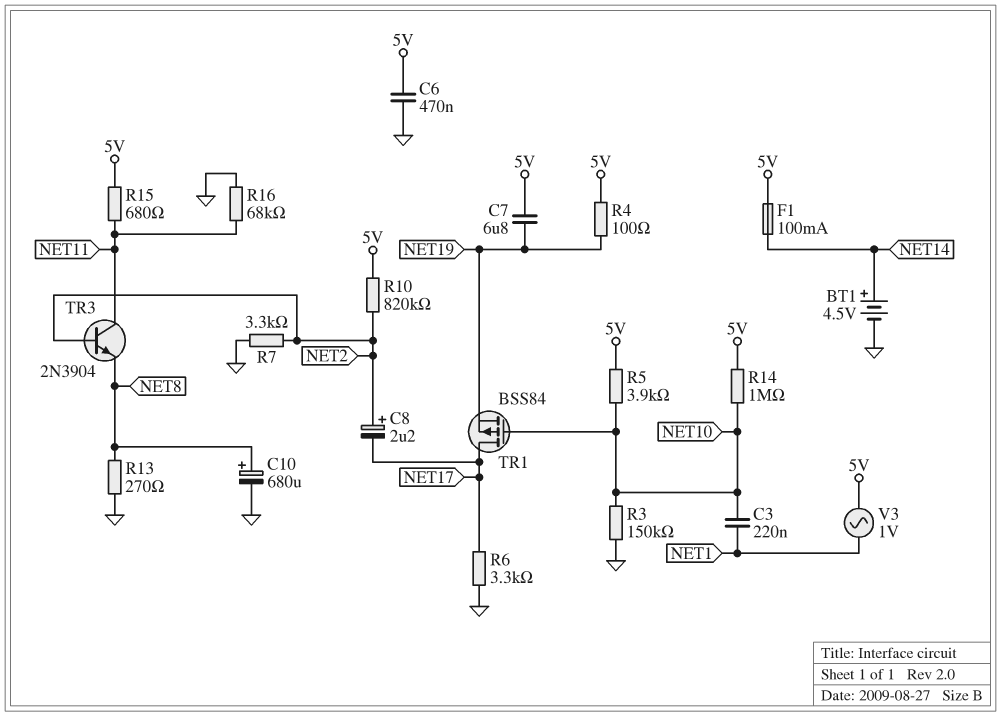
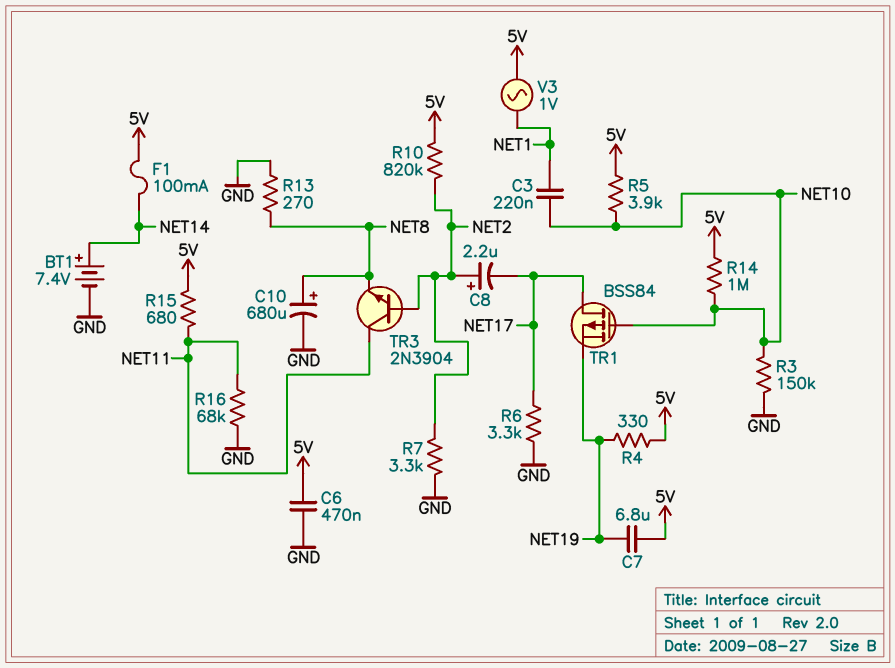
BT1: 4.5V (plus NET14, minus GND) -> 7.4V (plus NET14, minus GND)
R4: 100 (5V, NET19) -> 330 (5V, NET19)

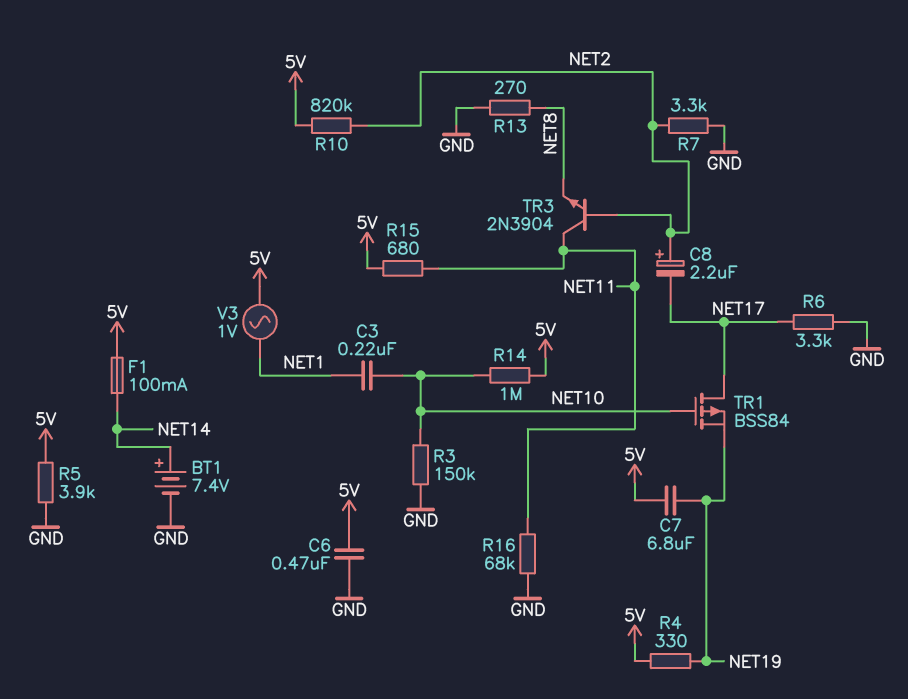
C10: 680uF (plus NET8, minus GND) -> none
R5: 3.9k (5V, NET10) -> 3.9k (5V, GND)

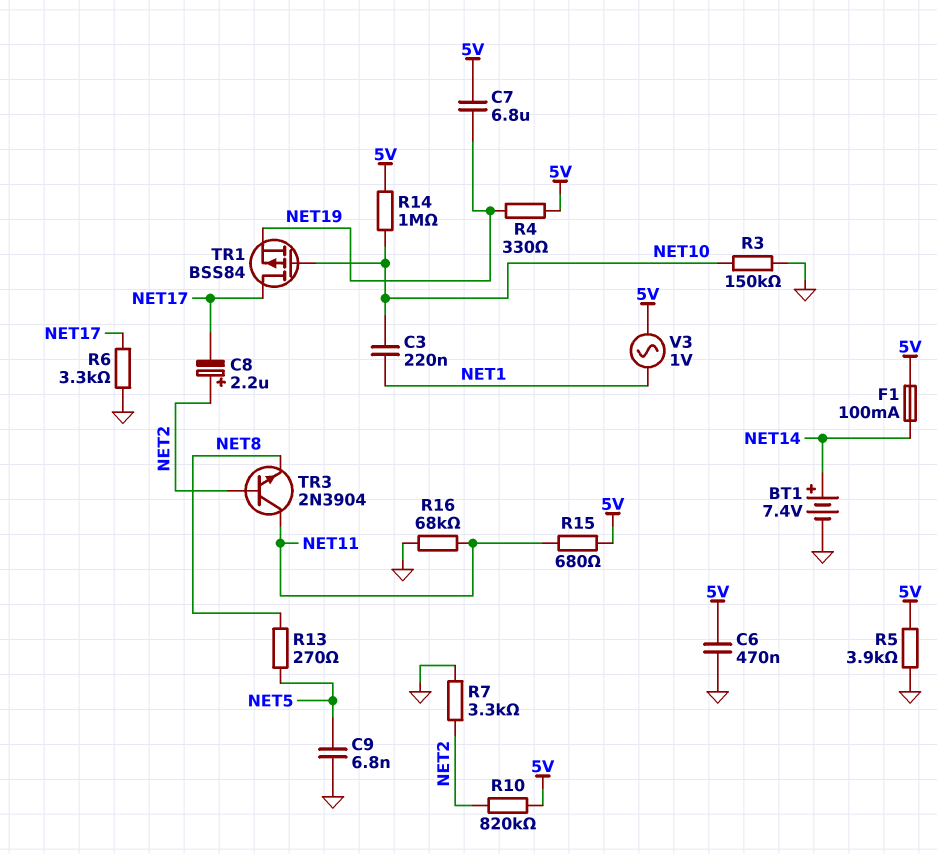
C9: none -> 6.8nF (GND, NET5)
R13: 270 (GND, NET8) -> 270 (NET5, NET8)

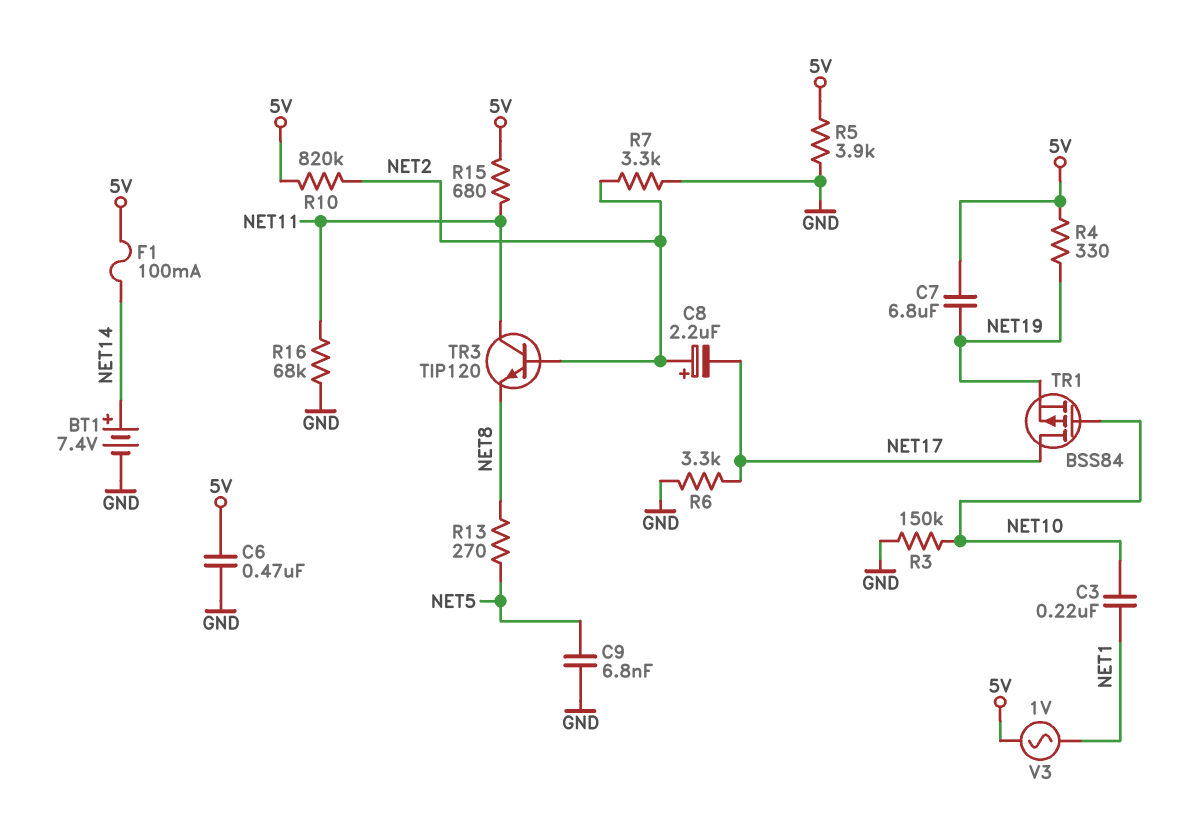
R14: 1M (5V, NET10) -> none
TR3: NPN 2N3904 (B NET2, C NET11, E NET8) -> NPN TIP120 (B NET2, C NET11, E NET8)

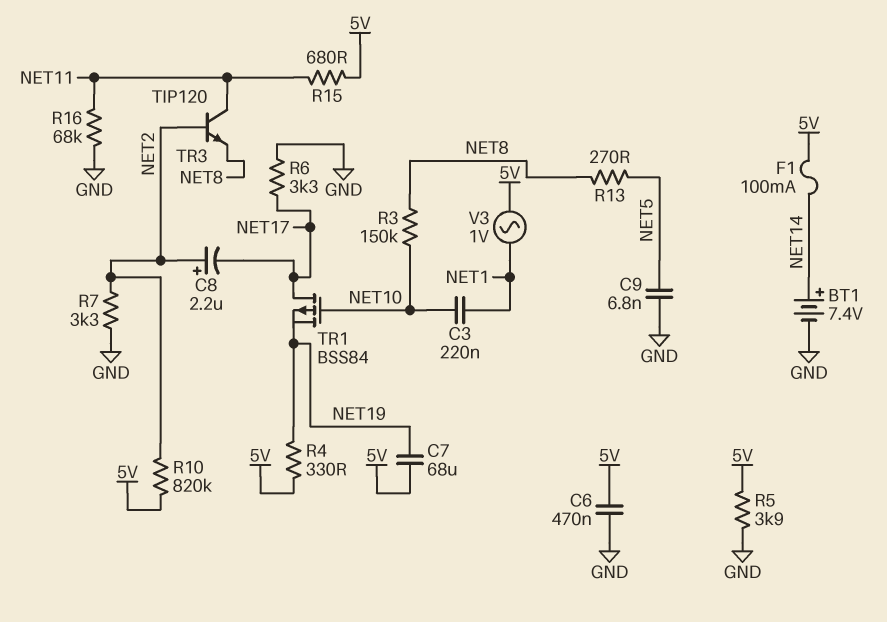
C7: 6.8uF (5V, NET19) -> 68uF (5V, NET19)
R3: 150k (GND, NET10) -> 150k (NET8, NET10)

